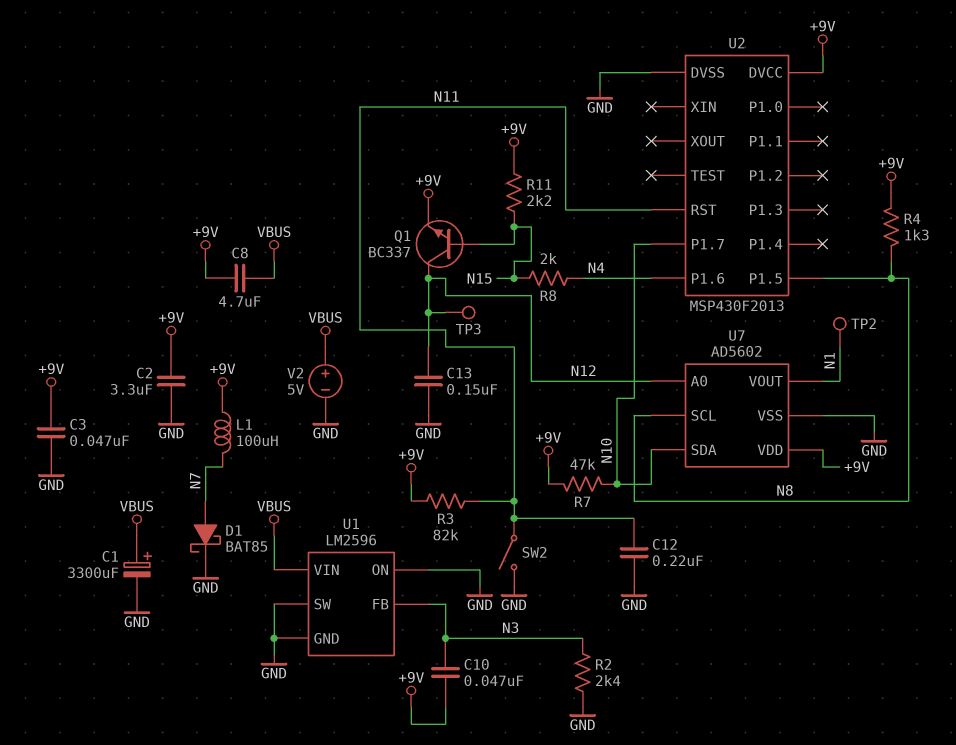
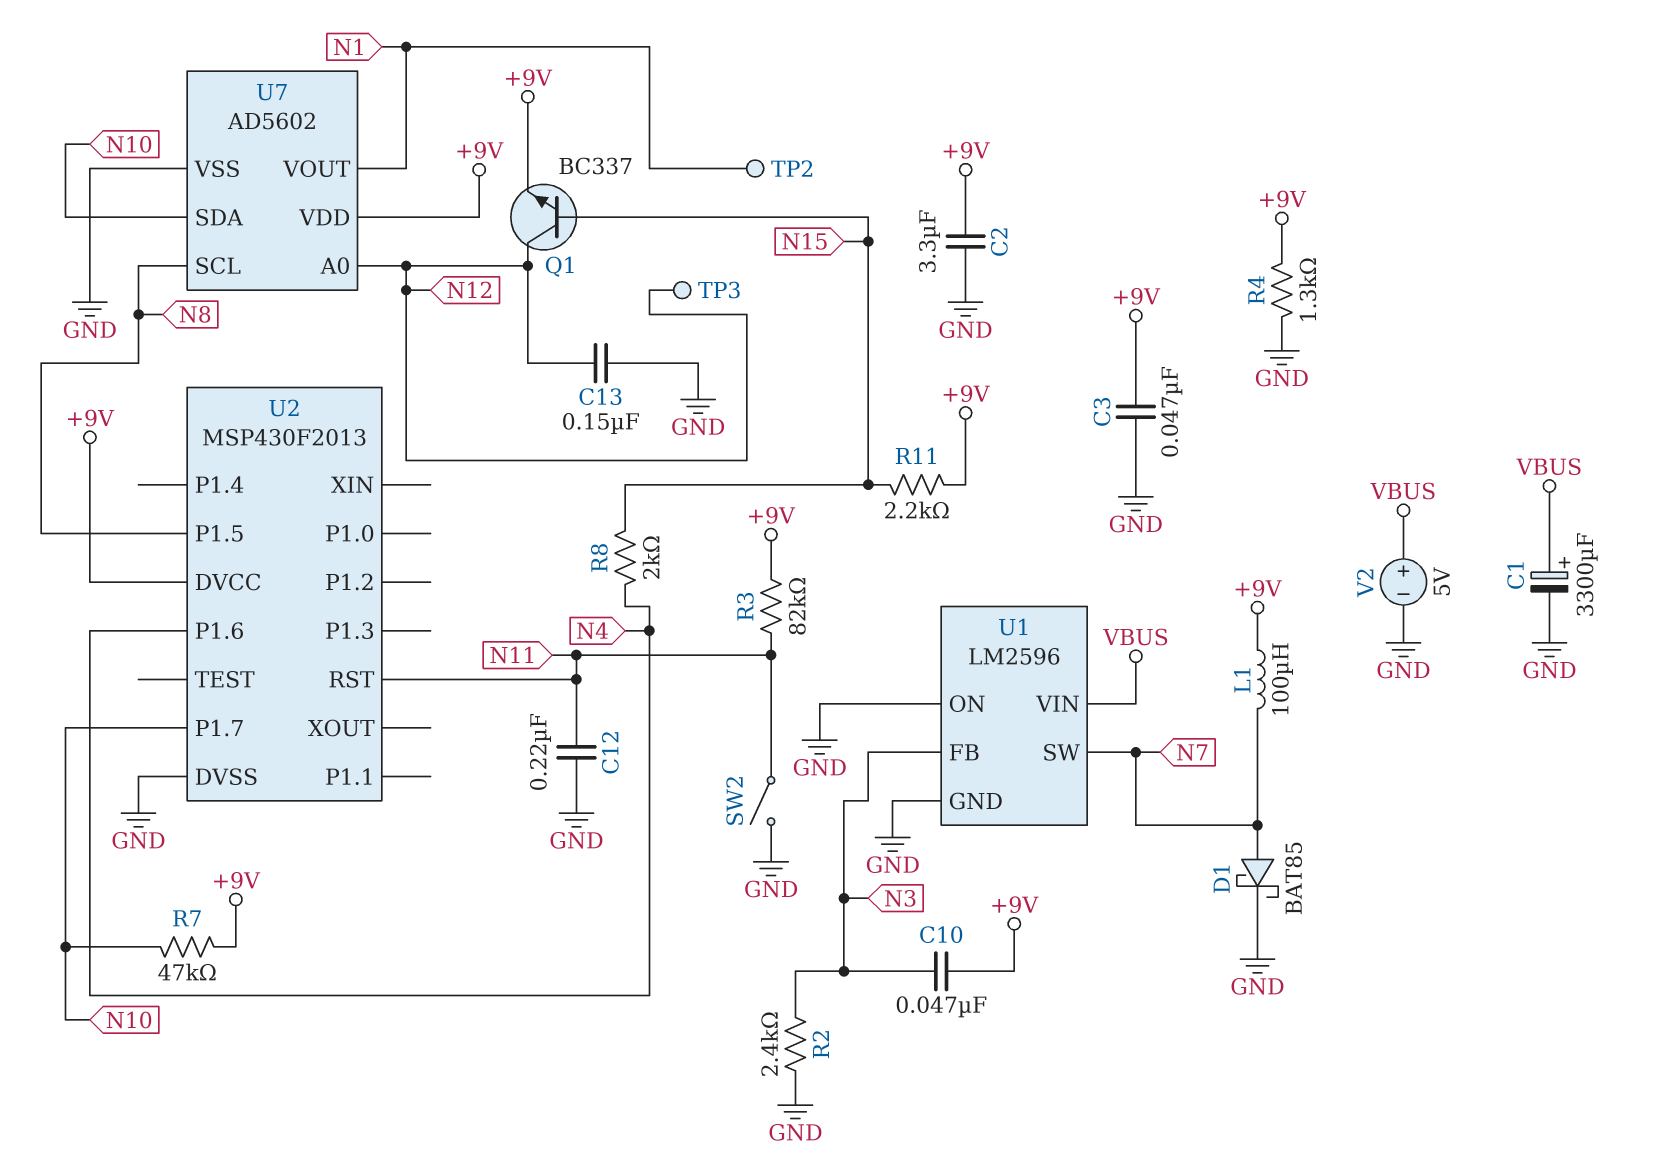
C8: 4.7uF (+9V, VBUS) -> none
R4: 1.3k (+9V, N8) -> 1.3k (+9V, GND)
U1 pin SW: GND -> N7

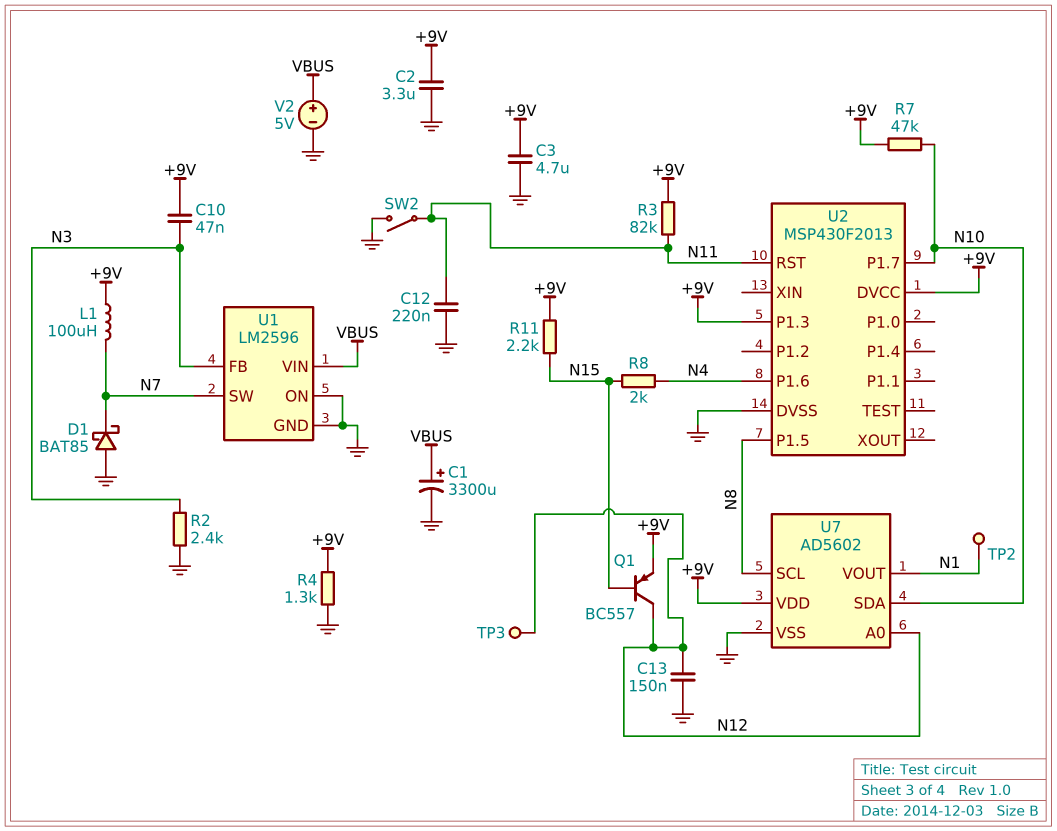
C3: 47nF (+9V, GND) -> 4.7uF (+9V, GND)
D1: schottky BAT85 (A N7, K GND) -> schottky BAT85 (A GND, K N7)
Q1: NPN BC337 (B N15, C N12, E +9V) -> PNP BC557 (B N15, C N12, E +9V)
U2 pin P1.3: none -> +9V

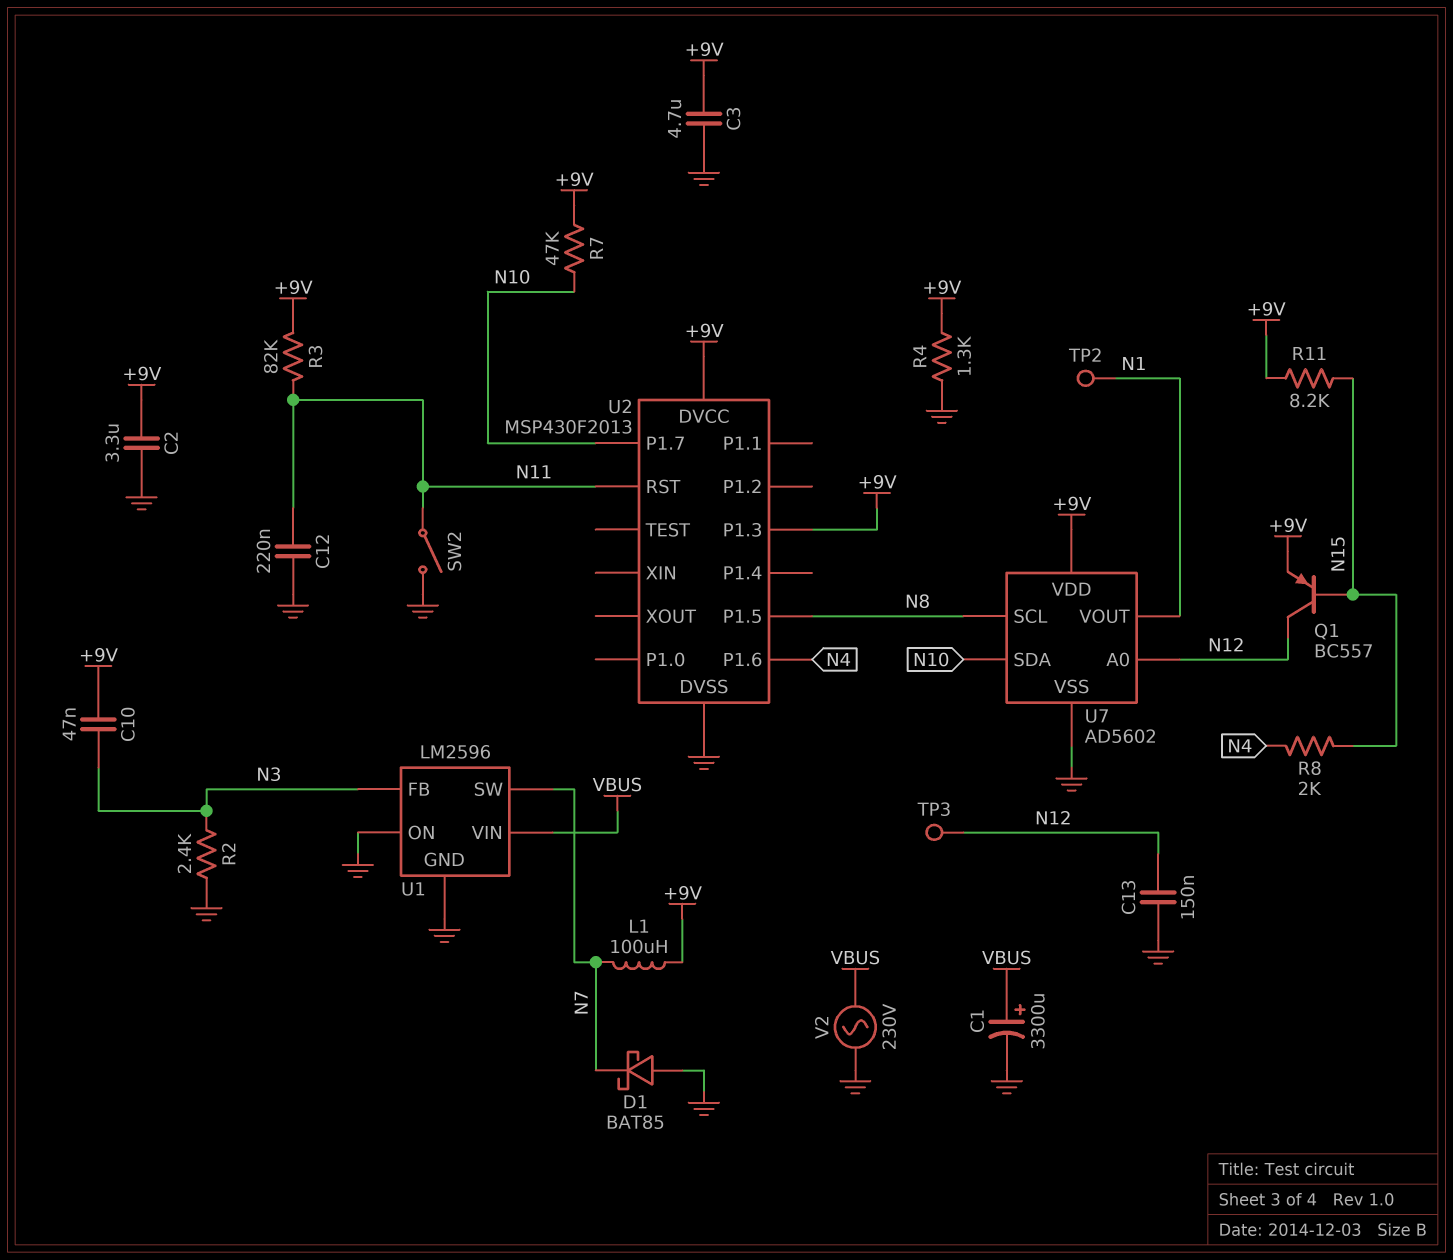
R11: 2.2k (+9V, N15) -> 8.2k (+9V, N15)
V2: 5V (plus VBUS, minus GND) -> AC 230V (GND, VBUS)

